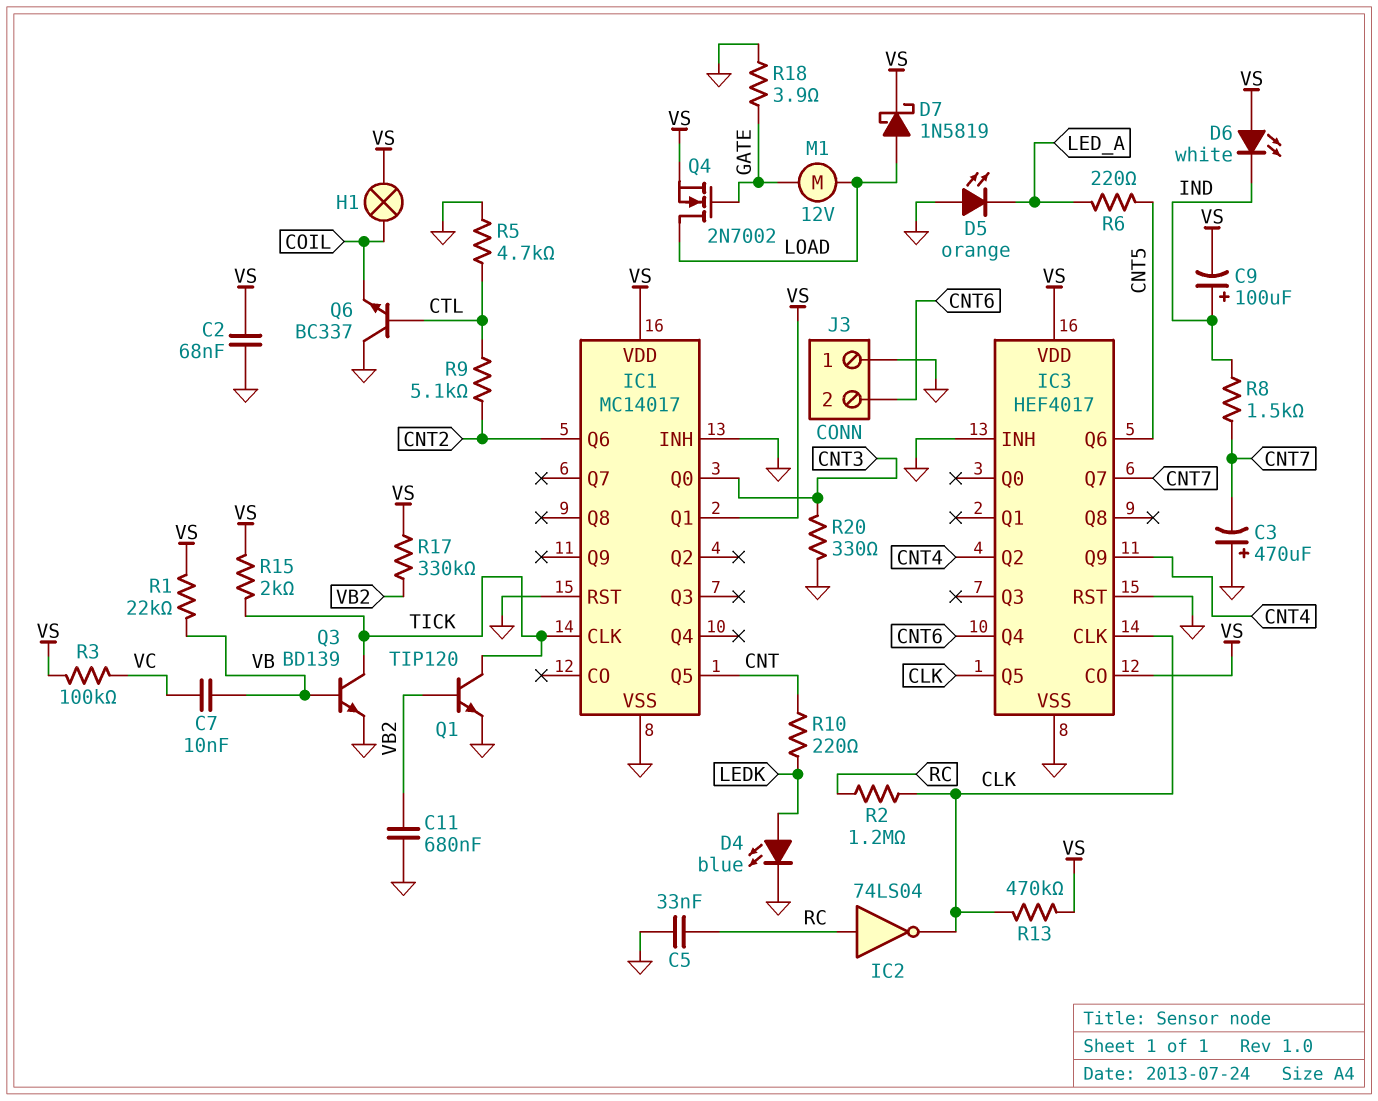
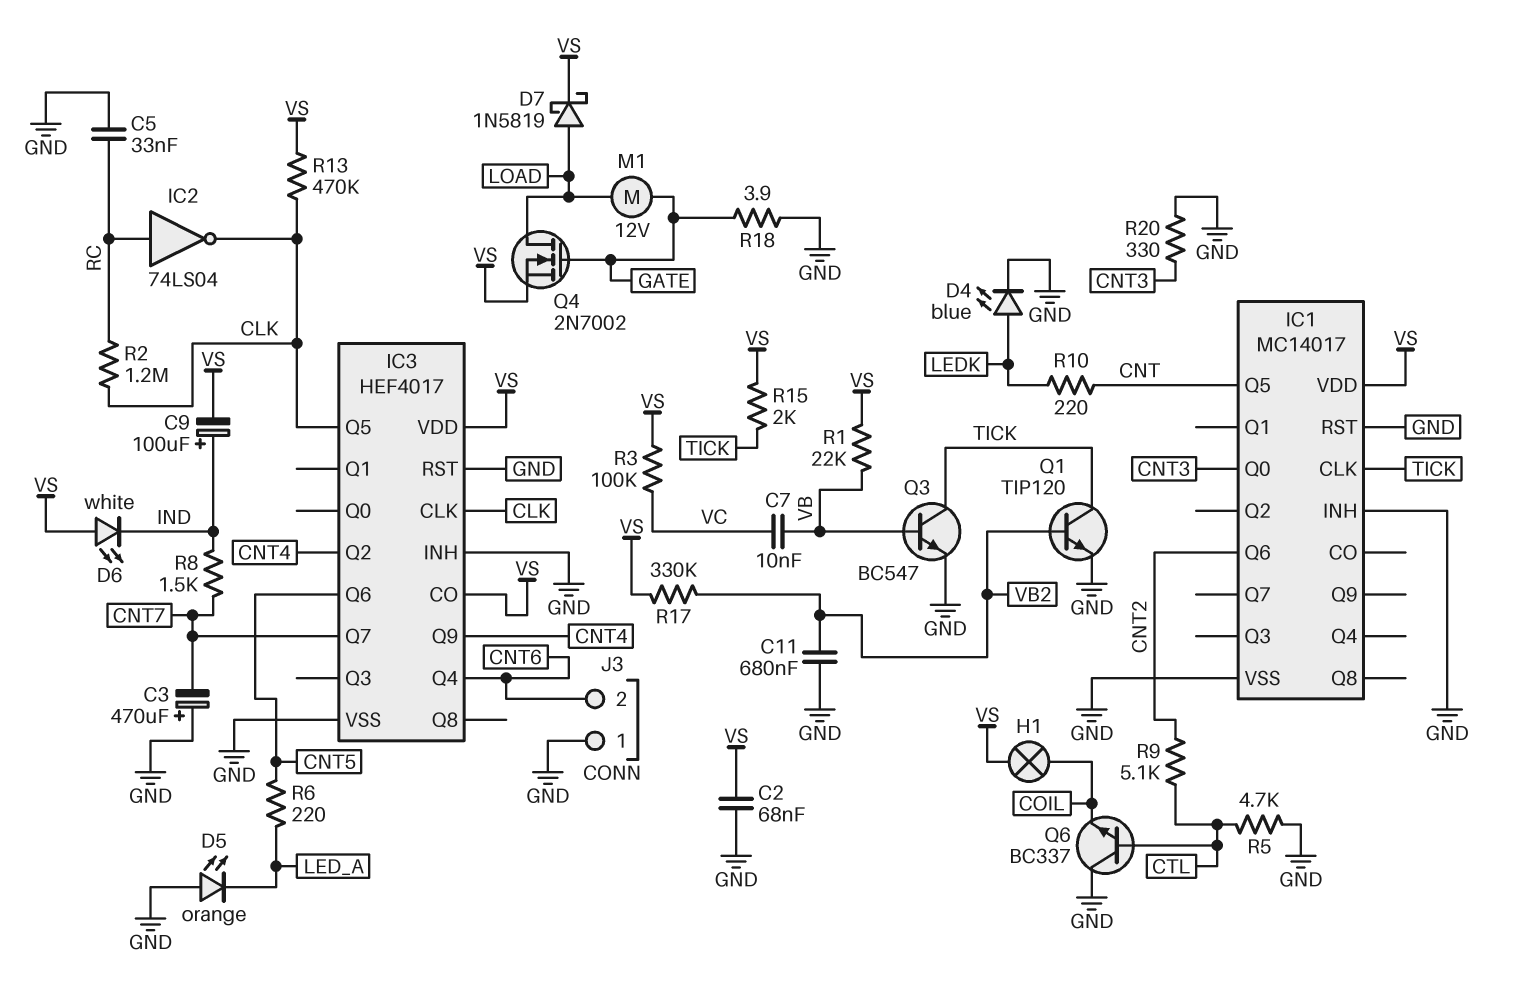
IC1 pin Q1: VS -> none
Q3: NPN BD139 (B VB, C TICK, E GND) -> NPN BC547 (B VB, C TICK, E GND)

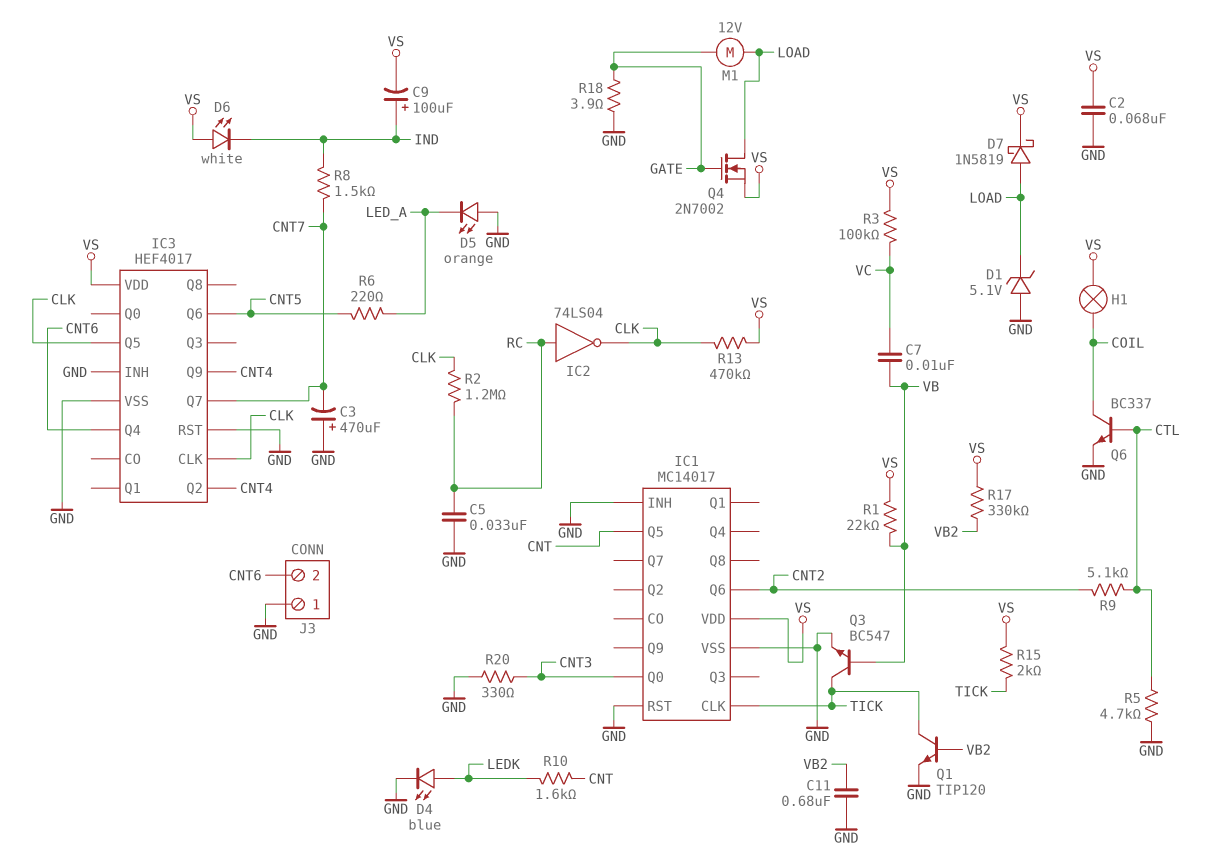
D1: none -> zener 5.1V (A GND, K LOAD)
IC3 pin CO: VS -> none
Q6: NPN BC337 (B CTL, C GND, E COIL) -> NPN BC337 (B CTL, C COIL, E GND)
R10: 220 (CNT, LEDK) -> 1.6k (CNT, LEDK)

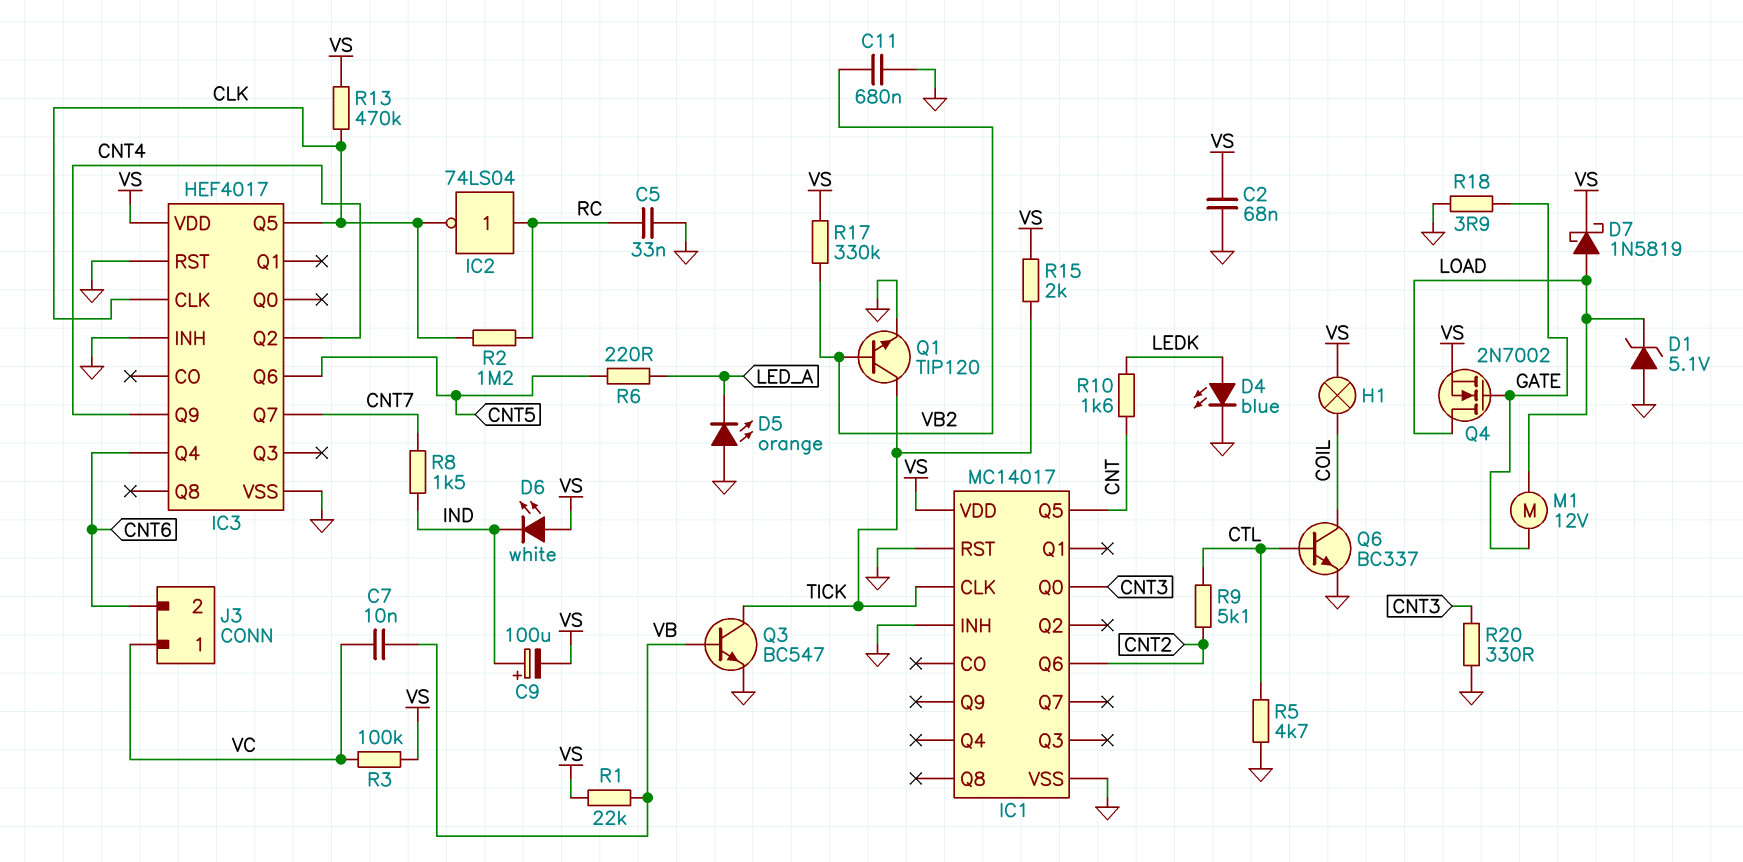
C3: 470uF (plus GND, minus CNT7) -> none
J3 pin 1: GND -> VC

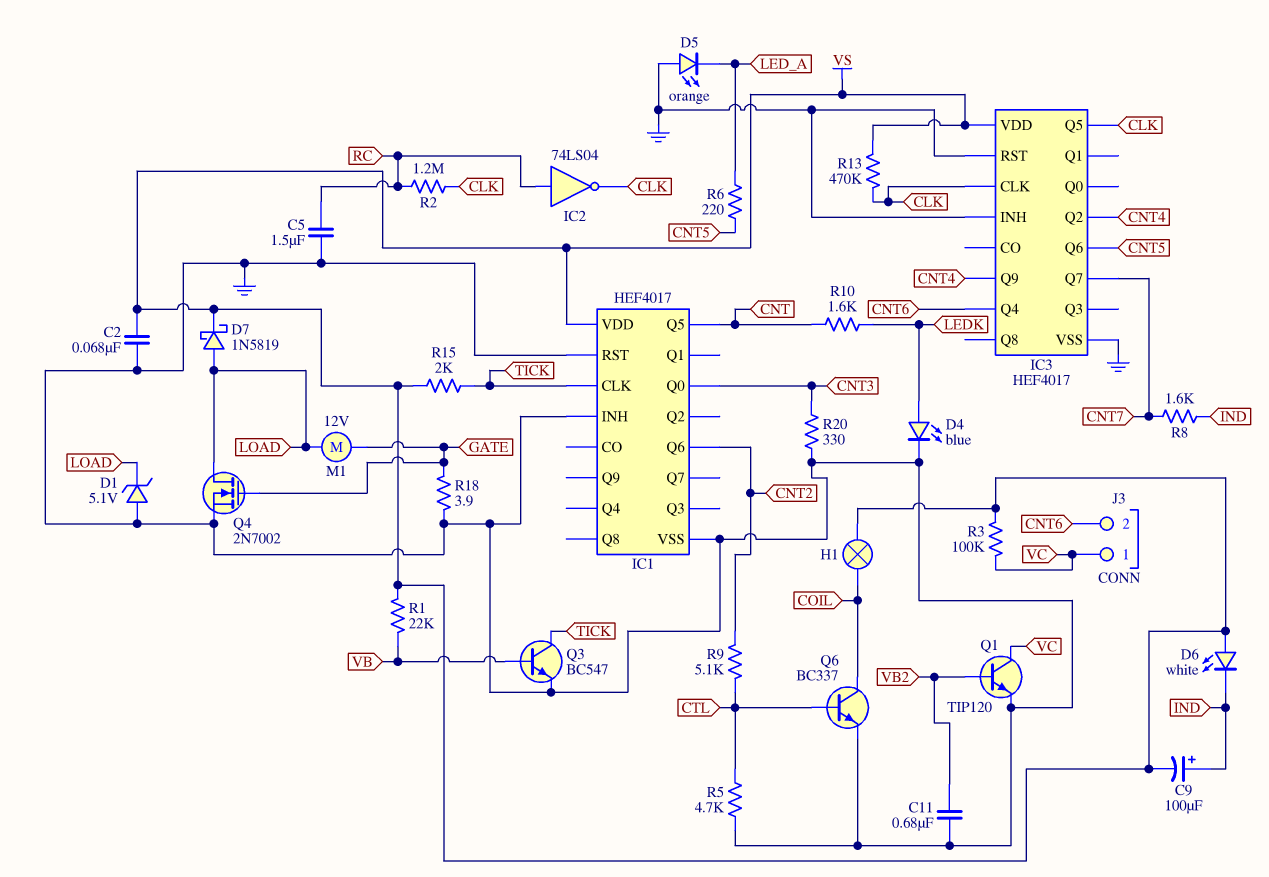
C5: 33nF (GND, RC) -> 1.5uF (GND, RC)
C7: 10nF (VB, VC) -> none
IC1: MC14017 -> HEF4017
Q1: NPN TIP120 (B VB2, C TICK, E GND) -> NPN TIP120 (B VB2, C VC, E GND)
Q4: NMOS 2N7002 (G GATE, D LOAD, S VS) -> NMOS 2N7002 (G GATE, D LOAD, S GND)
R8: 1.5k (CNT7, IND) -> 1.6k (CNT7, IND)
R17: 330k (VB2, VS) -> none

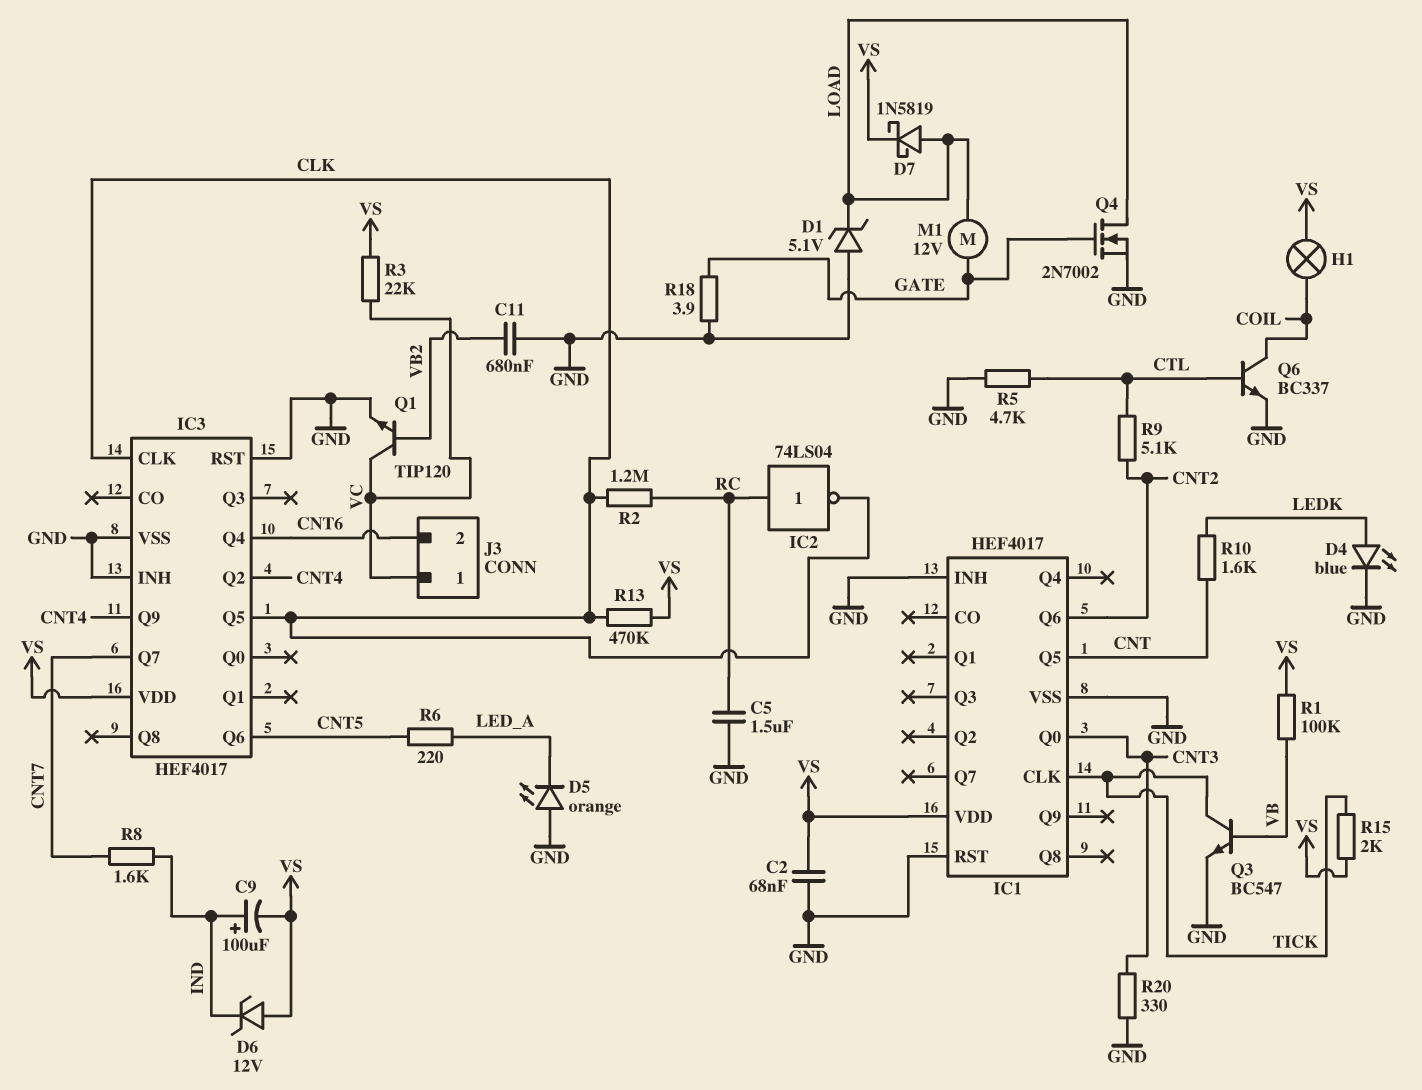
D6: LED white (A VS, K IND) -> zener 12V (A VS, K IND)
R1: 22k (VB, VS) -> 100k (VB, VS)
R3: 100k (VC, VS) -> 22k (VC, VS)

